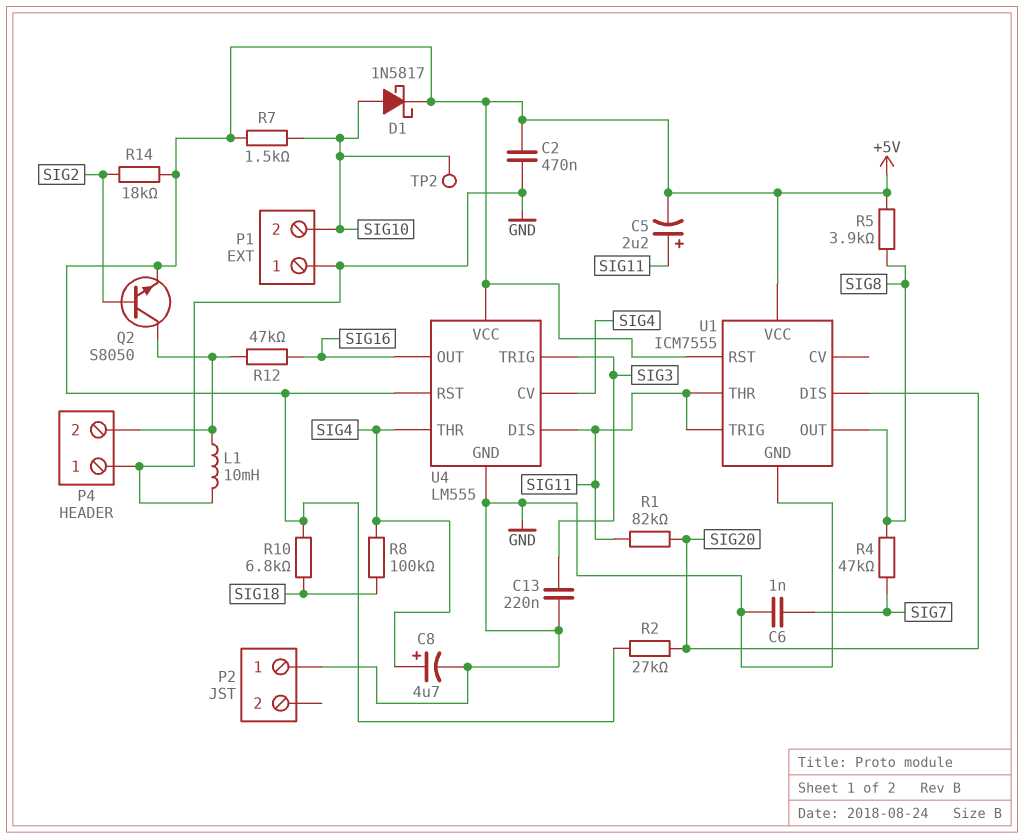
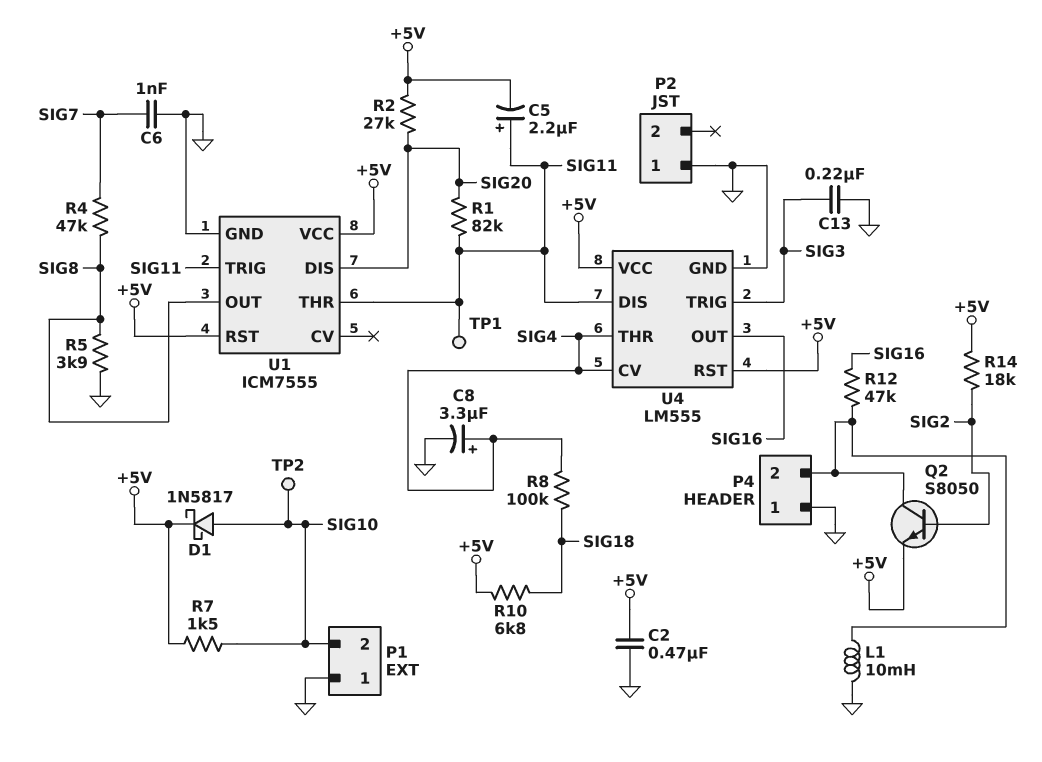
C8: 4.7uF (plus SIG4, minus GND) -> 3.3uF (plus SIG4, minus GND)
R5: 3.9k (+5V, SIG8) -> 3.9k (GND, SIG8)
TP1: none -> test point (SIG11)

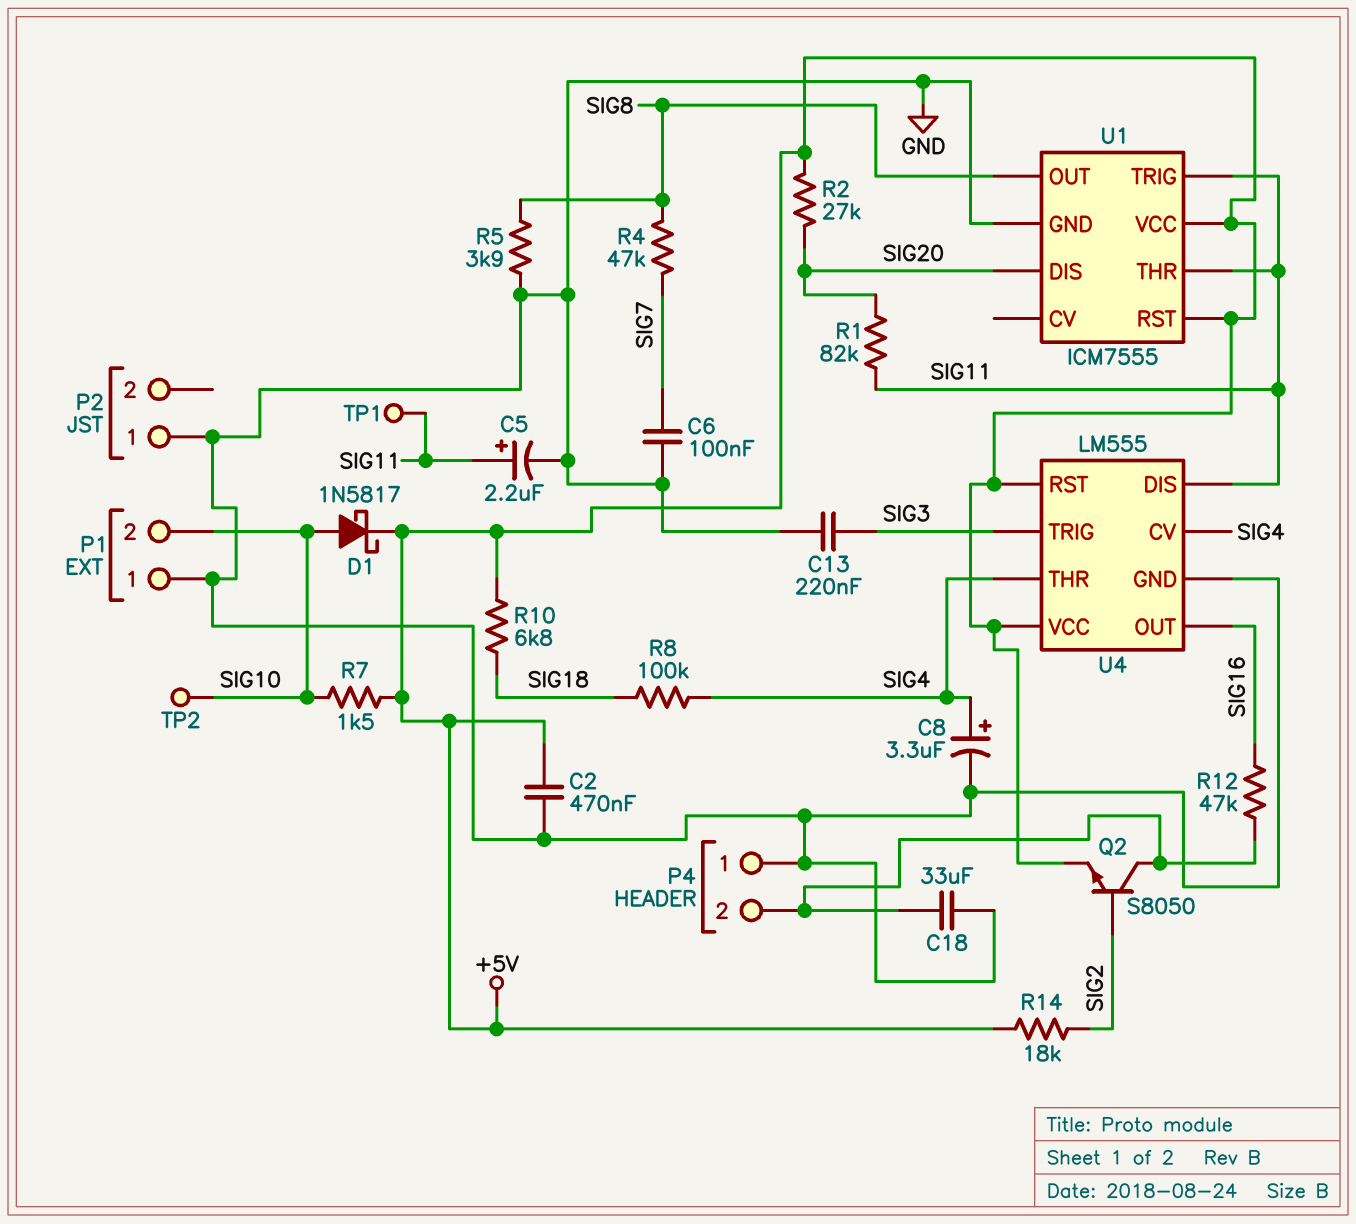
C5: 2.2uF (plus SIG11, minus +5V) -> 2.2uF (plus SIG11, minus GND)
C6: 1nF (GND, SIG7) -> 100nF (GND, SIG7)
C18: none -> 33uF (GND, P4/2)
L1: 10mH (GND, P4/2) -> none

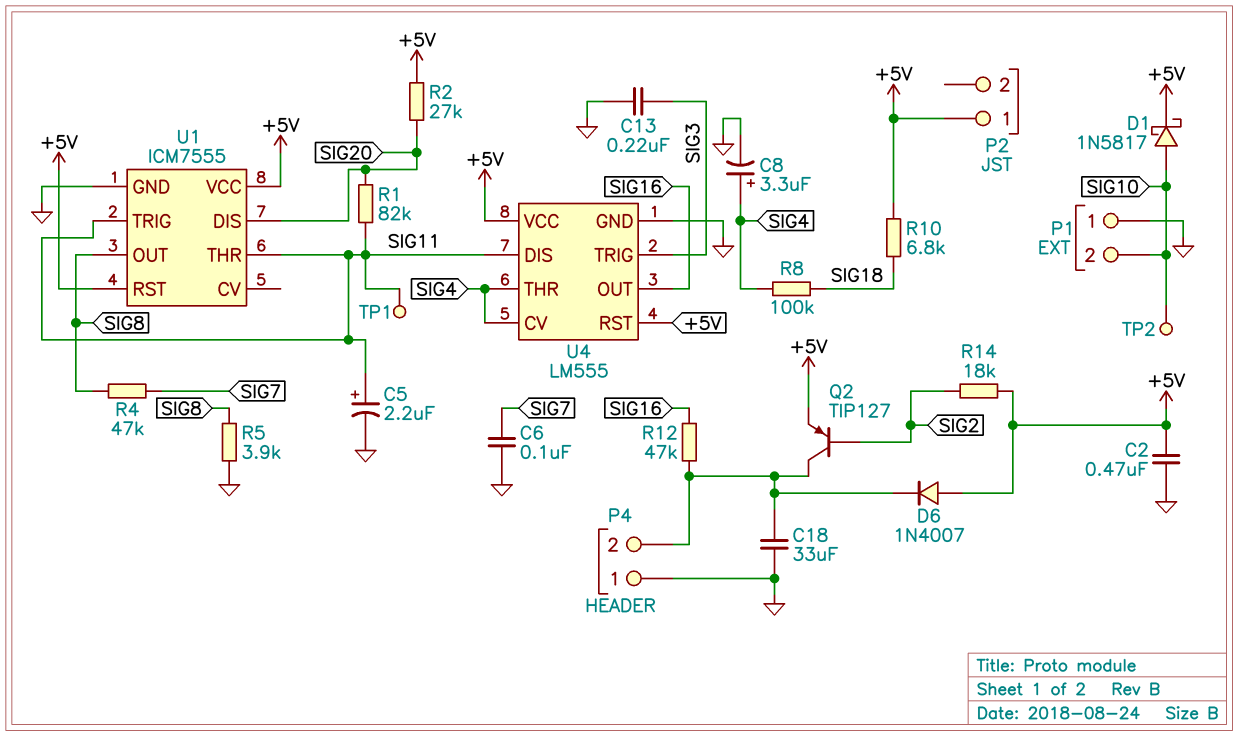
D6: none -> diode 1N4007 (A +5V, K P4/2)
P2 pin 1: GND -> +5V
Q2: NPN S8050 (B SIG2, C P4/2, E +5V) -> PNP TIP127 (B SIG2, C P4/2, E +5V)
R7: 1.5k (+5V, SIG10) -> none

